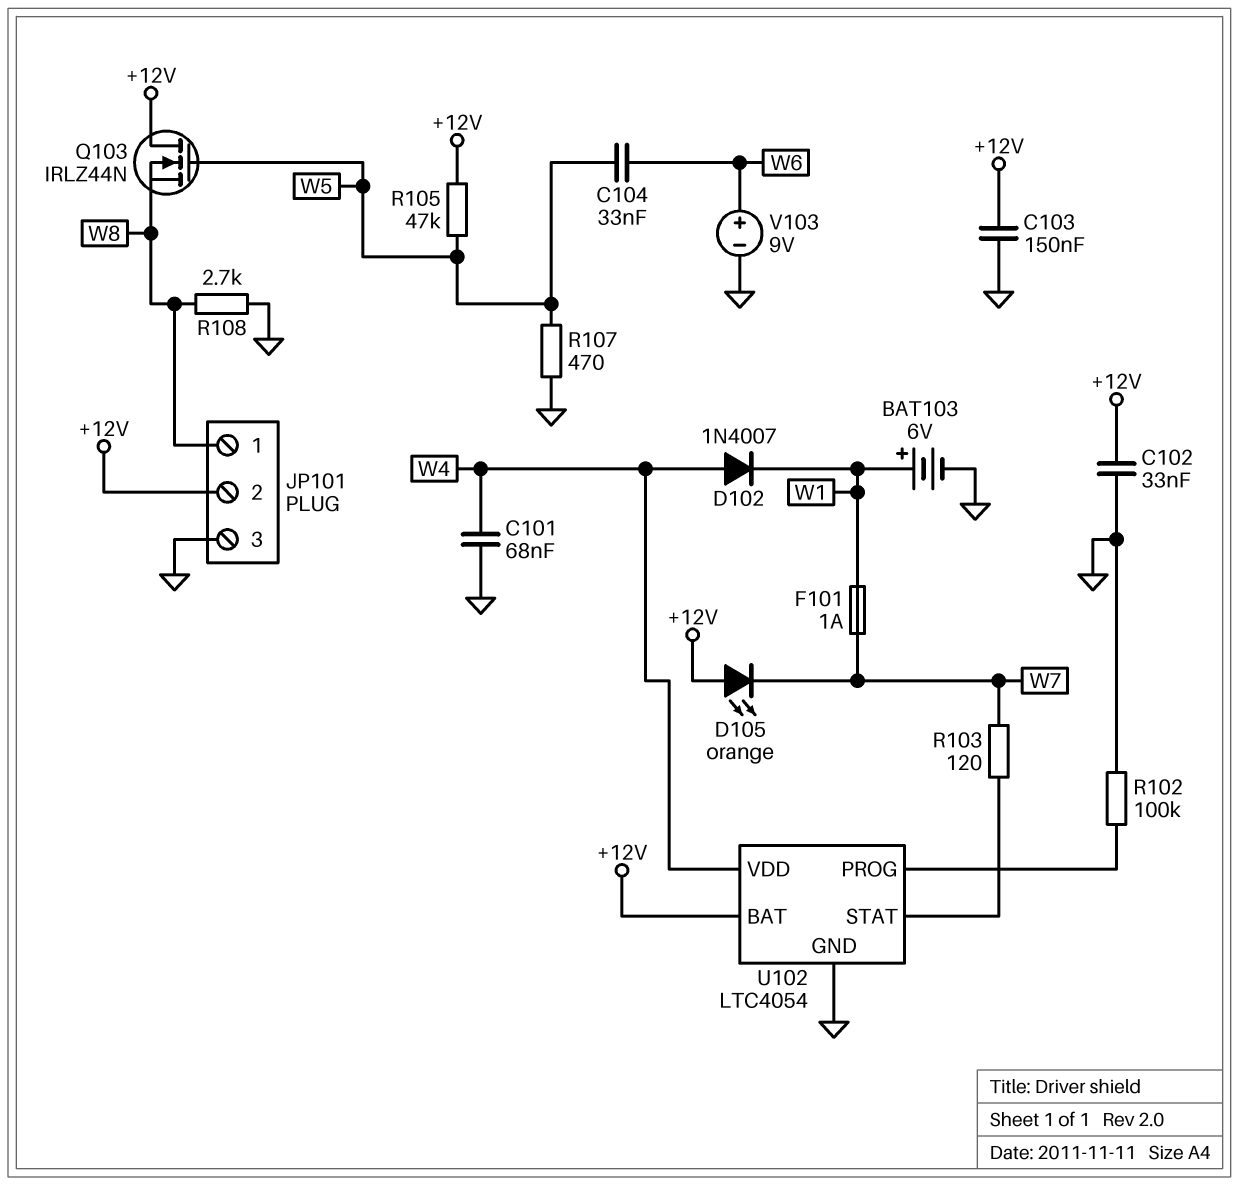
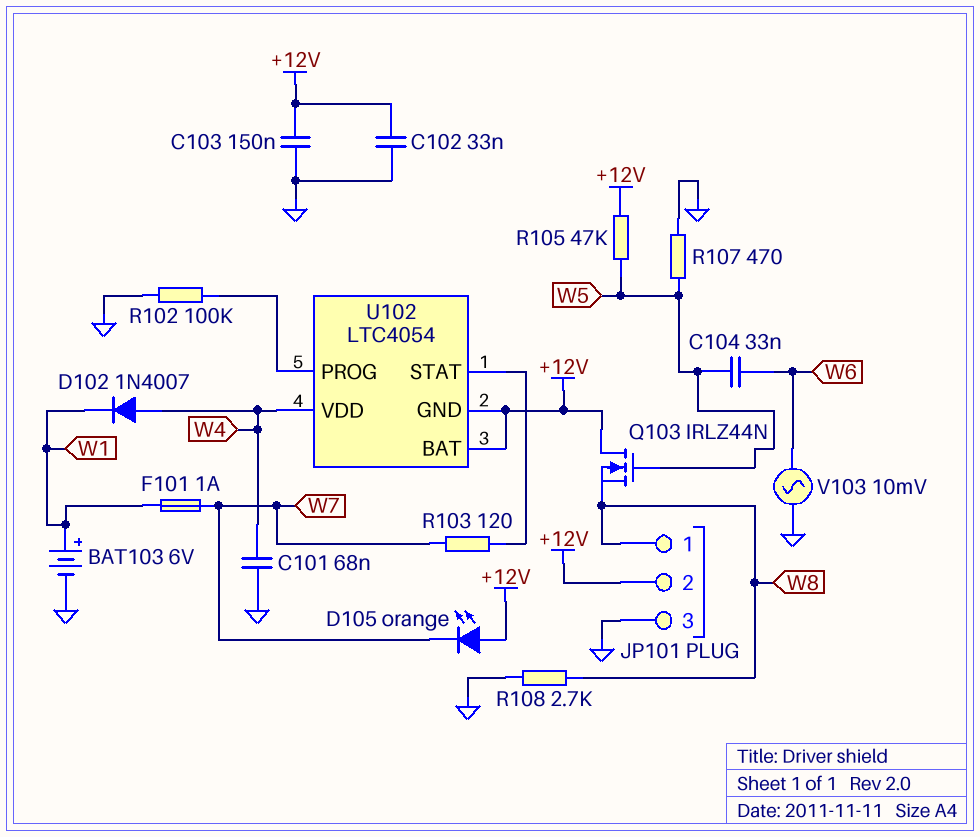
U102 pin GND: GND -> +12V
V103: 9V (plus W6, minus GND) -> AC 10mV (GND, W6)

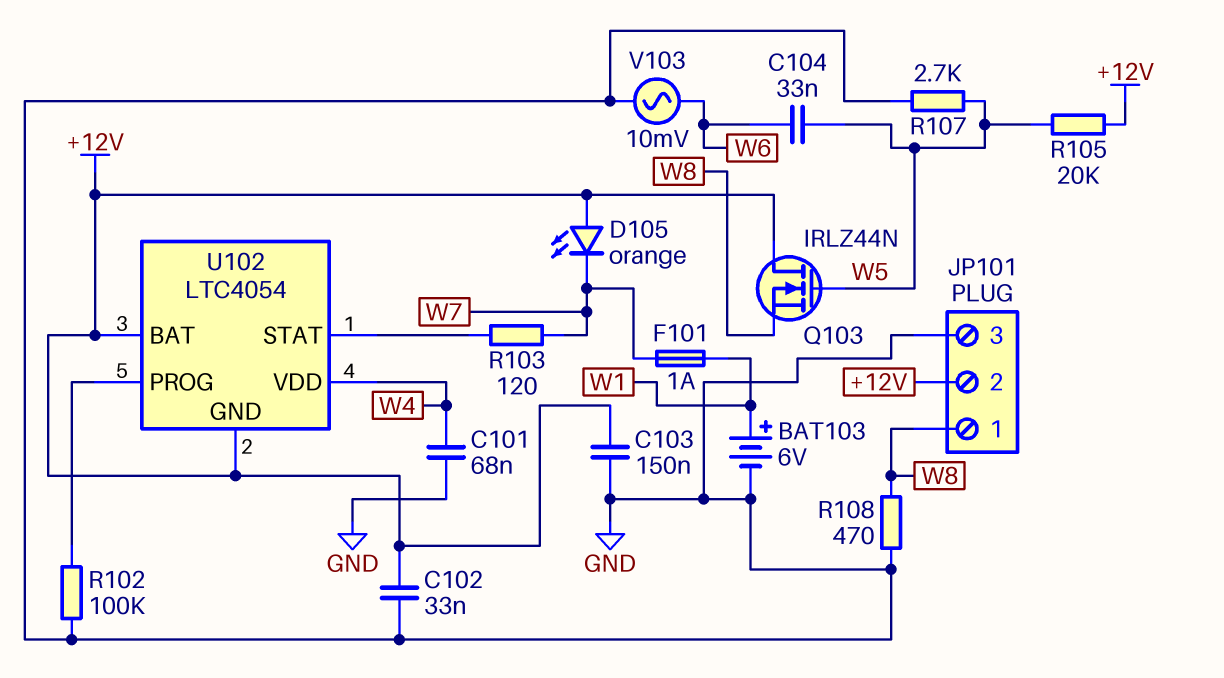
D102: diode 1N4007 (A W4, K W1) -> none
R105: 47k (+12V, W5) -> 20k (+12V, W5)
R107: 470 (GND, W5) -> 2.7k (GND, W5)
R108: 2.7k (GND, W8) -> 470 (GND, W8)

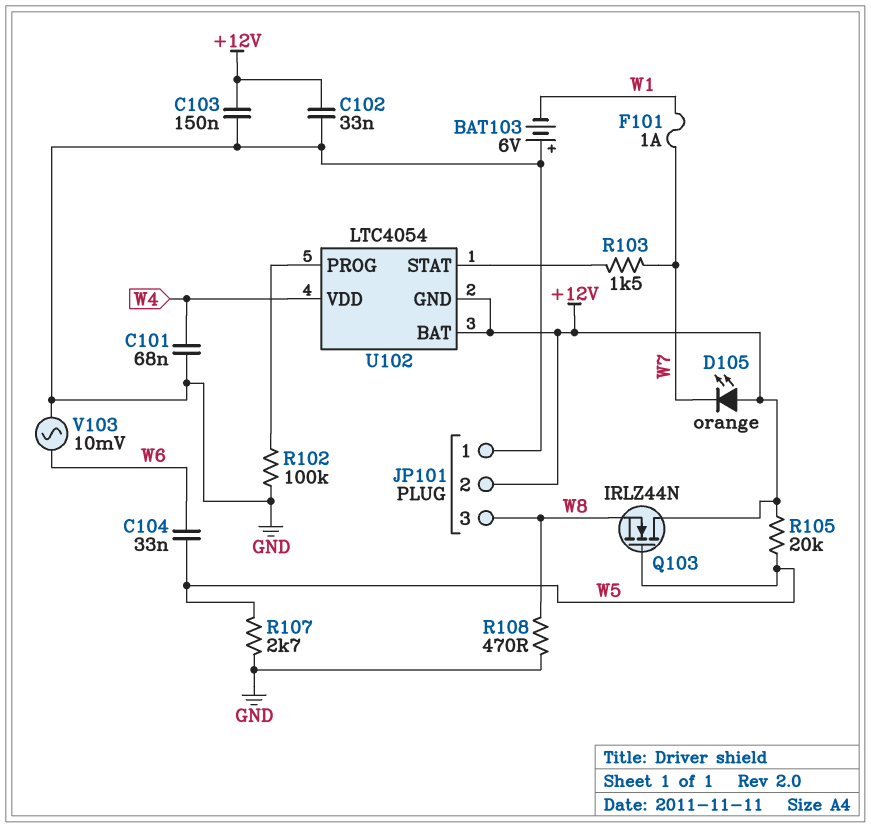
BAT103: 6V (plus W1, minus GND) -> 6V (plus GND, minus W1)
JP101 pin 1: W8 -> GND
JP101 pin 3: GND -> W8
R103: 120 (U102/STAT, W7) -> 1.5k (U102/STAT, W7)

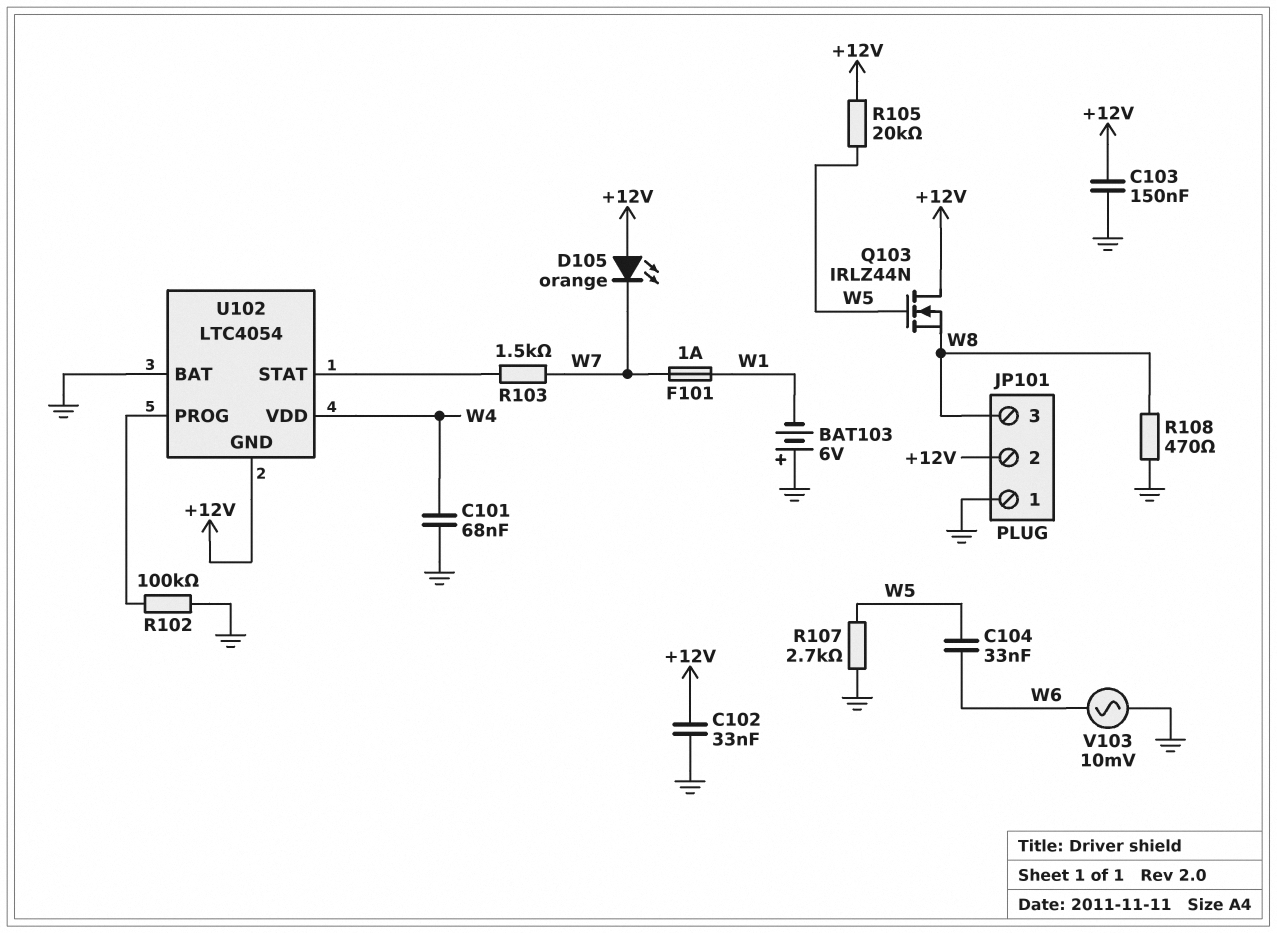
U102 pin BAT: +12V -> GND

